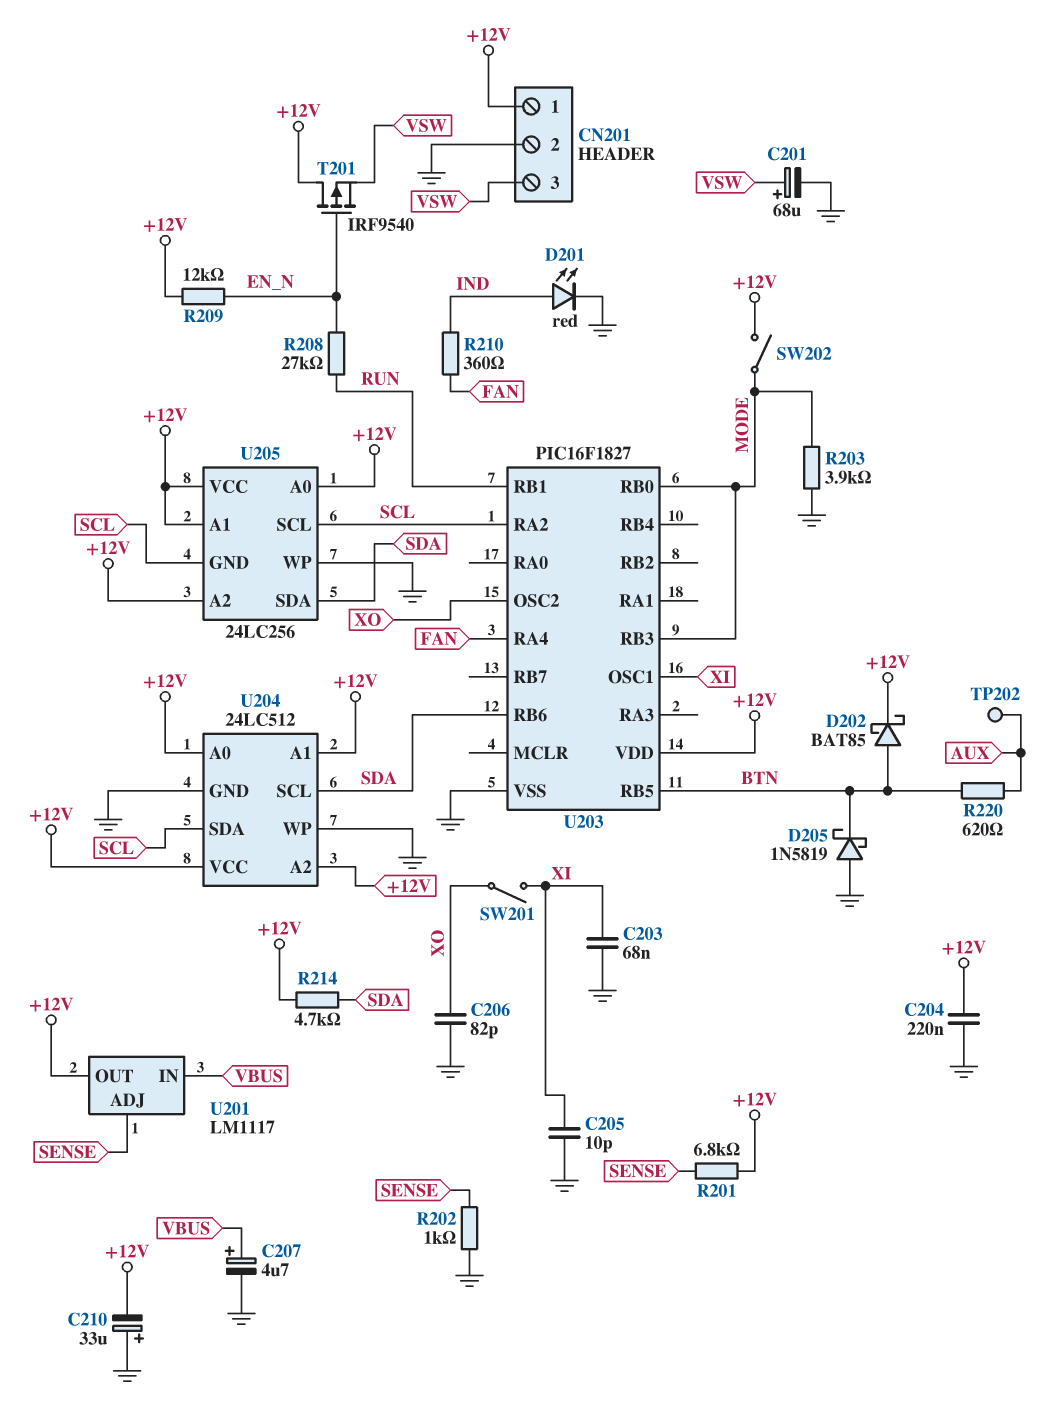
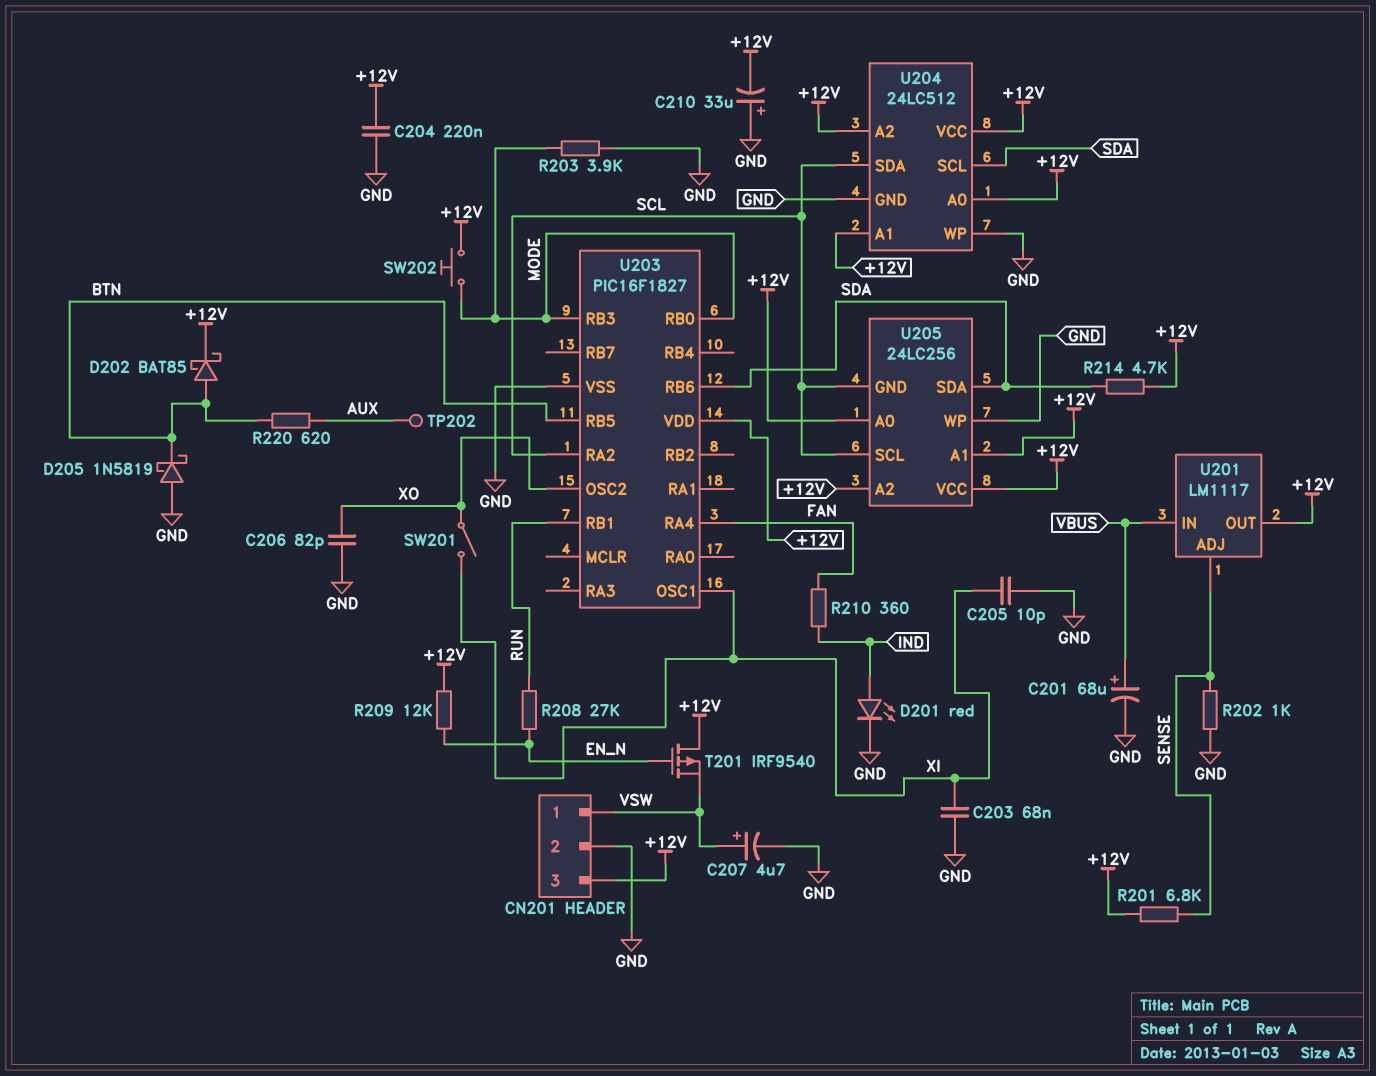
C201: 68uF (plus VSW, minus GND) -> 68uF (plus VBUS, minus GND)
C207: 4.7uF (plus VBUS, minus GND) -> 4.7uF (plus VSW, minus GND)
CN201 pin 1: +12V -> VSW
CN201 pin 3: VSW -> +12V
SW202: switch (+12V, MODE) -> button (+12V, MODE)

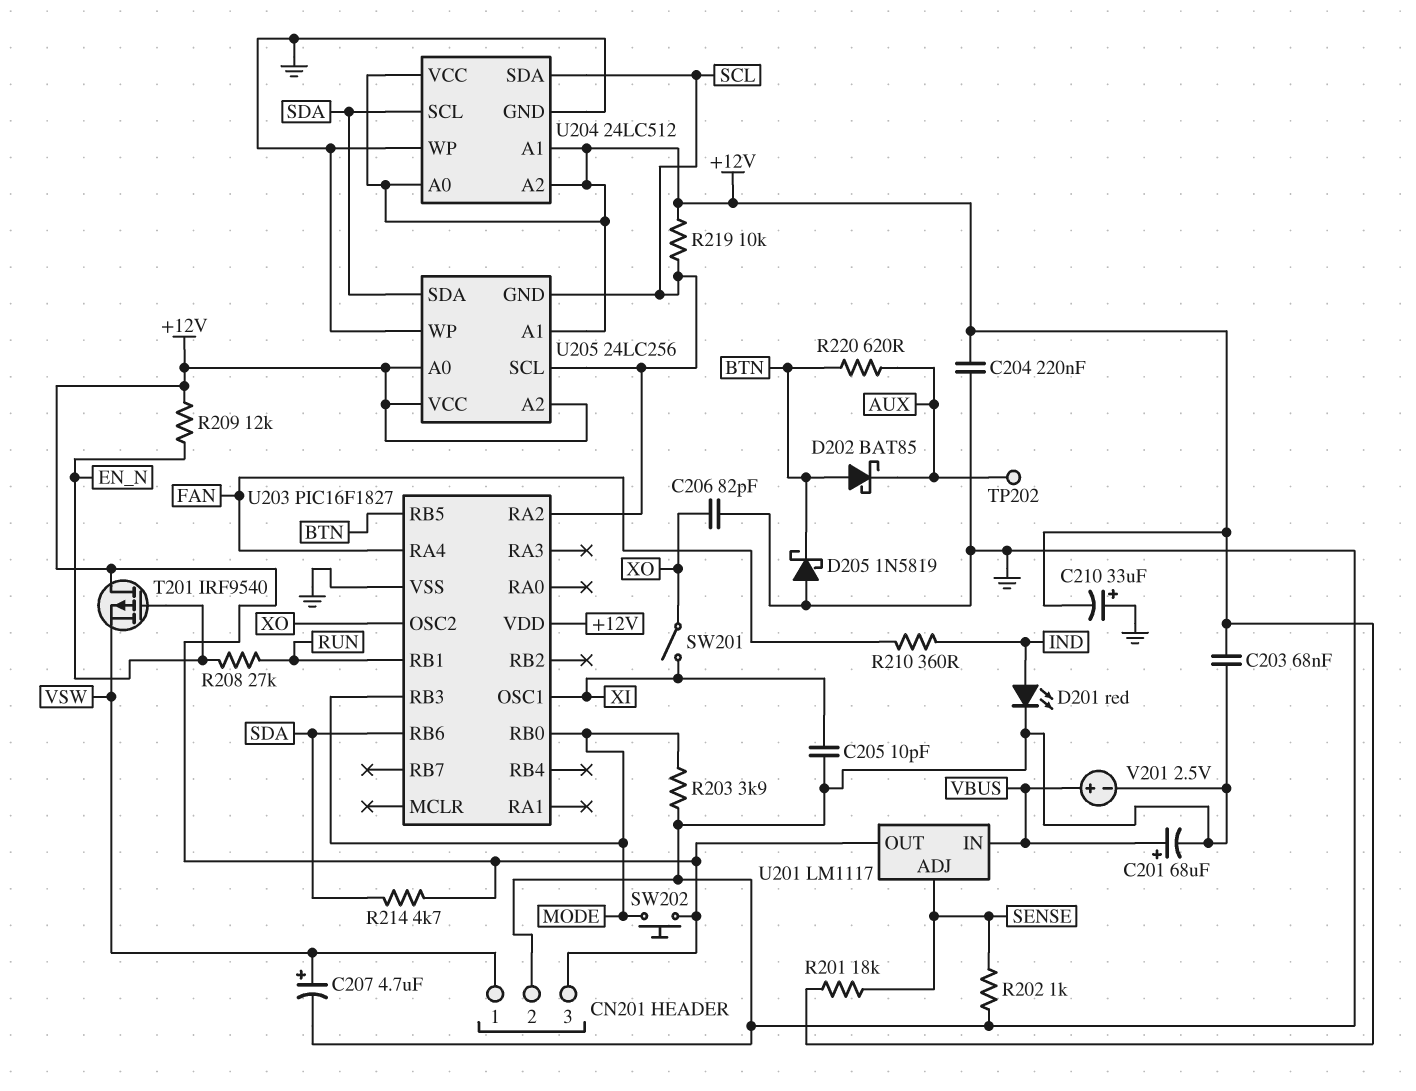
C203: 68nF (GND, XI) -> 68nF (+12V, GND)
D202: schottky BAT85 (A BTN, K +12V) -> schottky BAT85 (A BTN, K AUX)
R201: 6.8k (+12V, SENSE) -> 18k (+12V, SENSE)
R219: none -> 10k (+12V, SCL)
V201: none -> 2.5V (plus VBUS, minus GND)

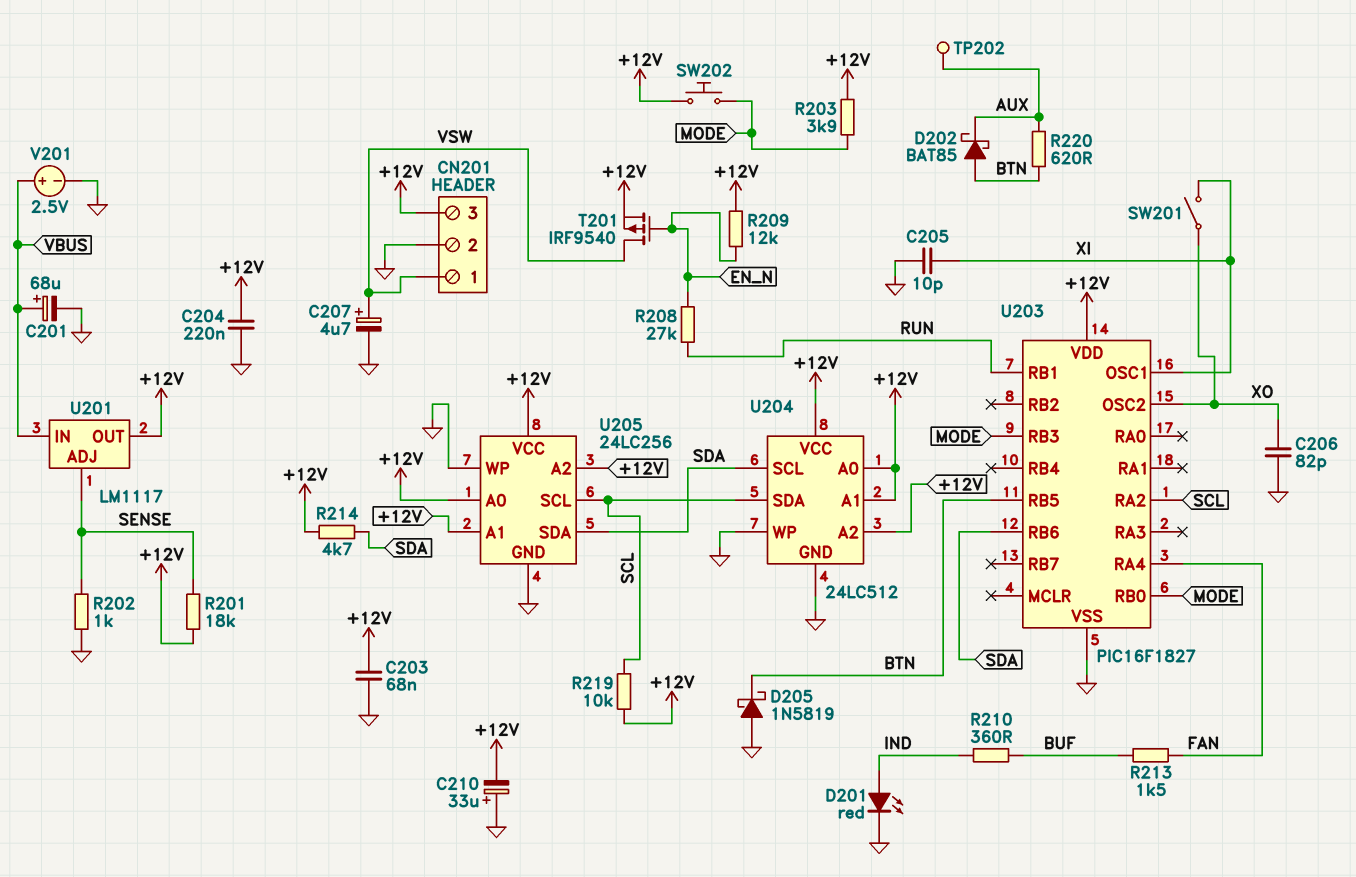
R203: 3.9k (GND, MODE) -> 3.9k (+12V, MODE)
R210: 360 (FAN, IND) -> 360 (BUF, IND)
R213: none -> 1.5k (BUF, FAN)
T201: PMOS IRF9540 (G EN_N, D +12V, S VSW) -> PMOS IRF9540 (G EN_N, D VSW, S +12V)
U205 pin GND: SCL -> GND

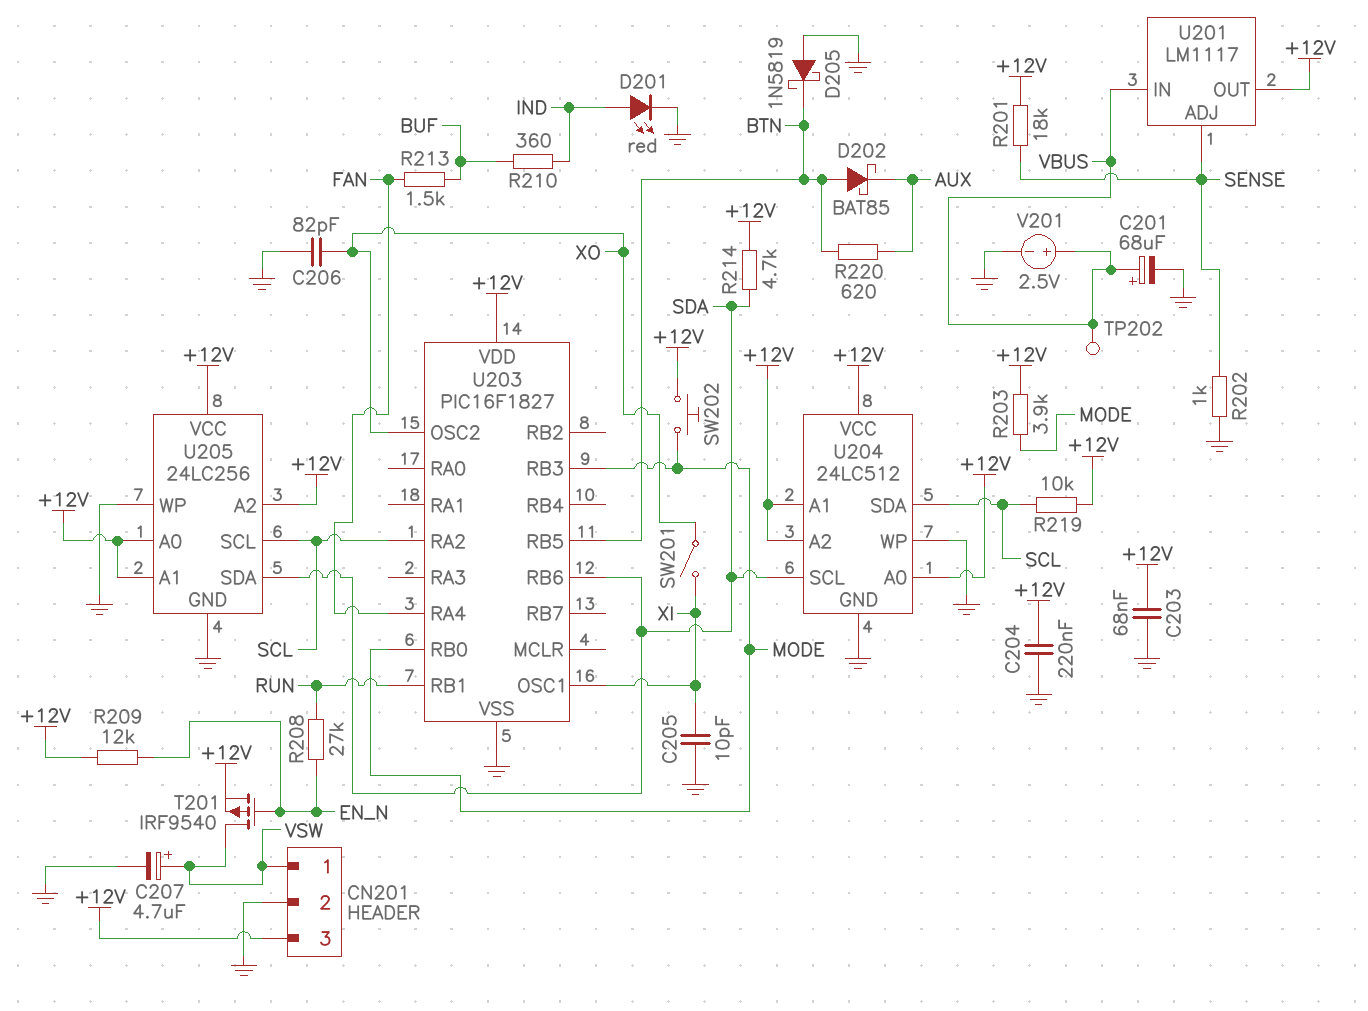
C210: 33uF (plus GND, minus +12V) -> none
TP202: test point (AUX) -> test point (VBUS)

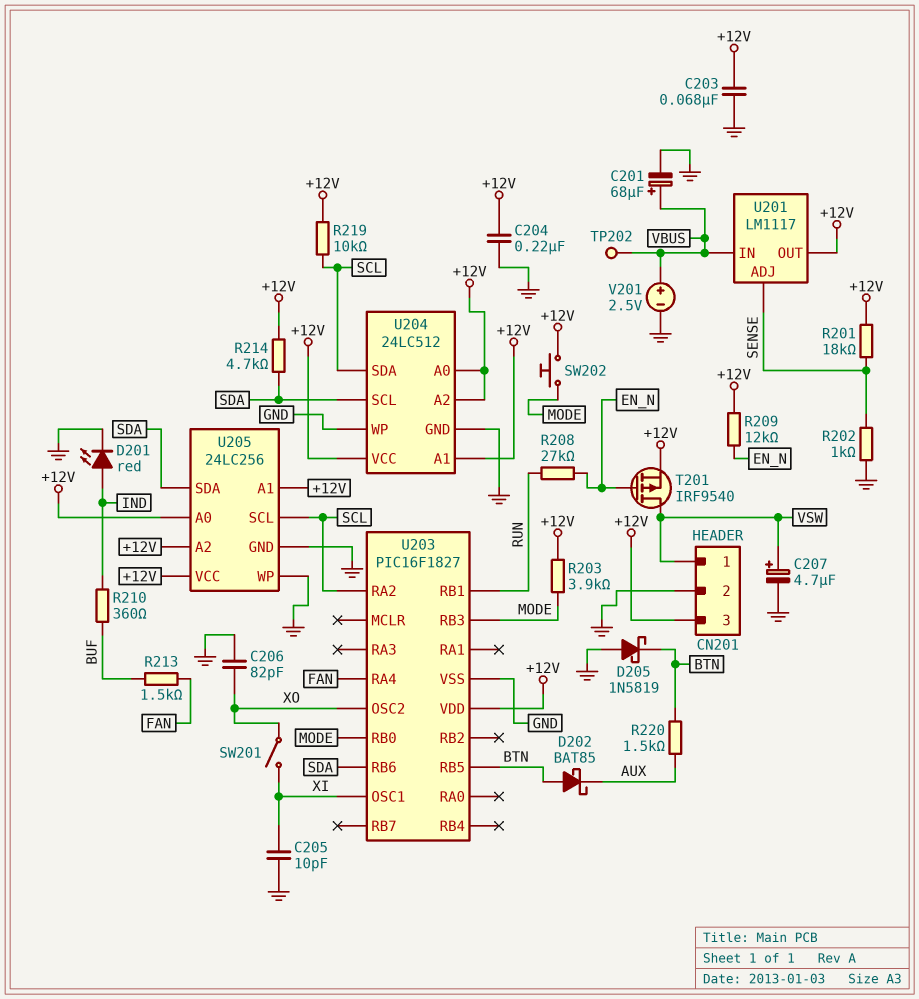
R220: 620 (AUX, BTN) -> 1.5k (AUX, BTN)

